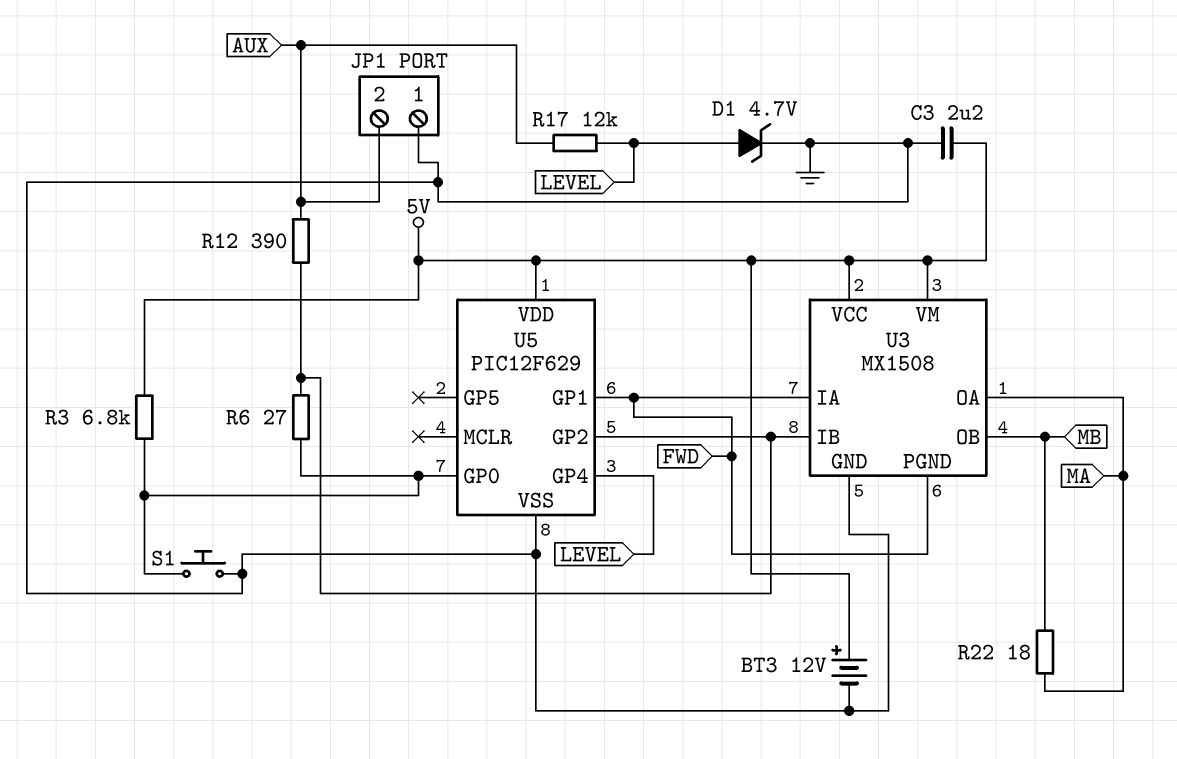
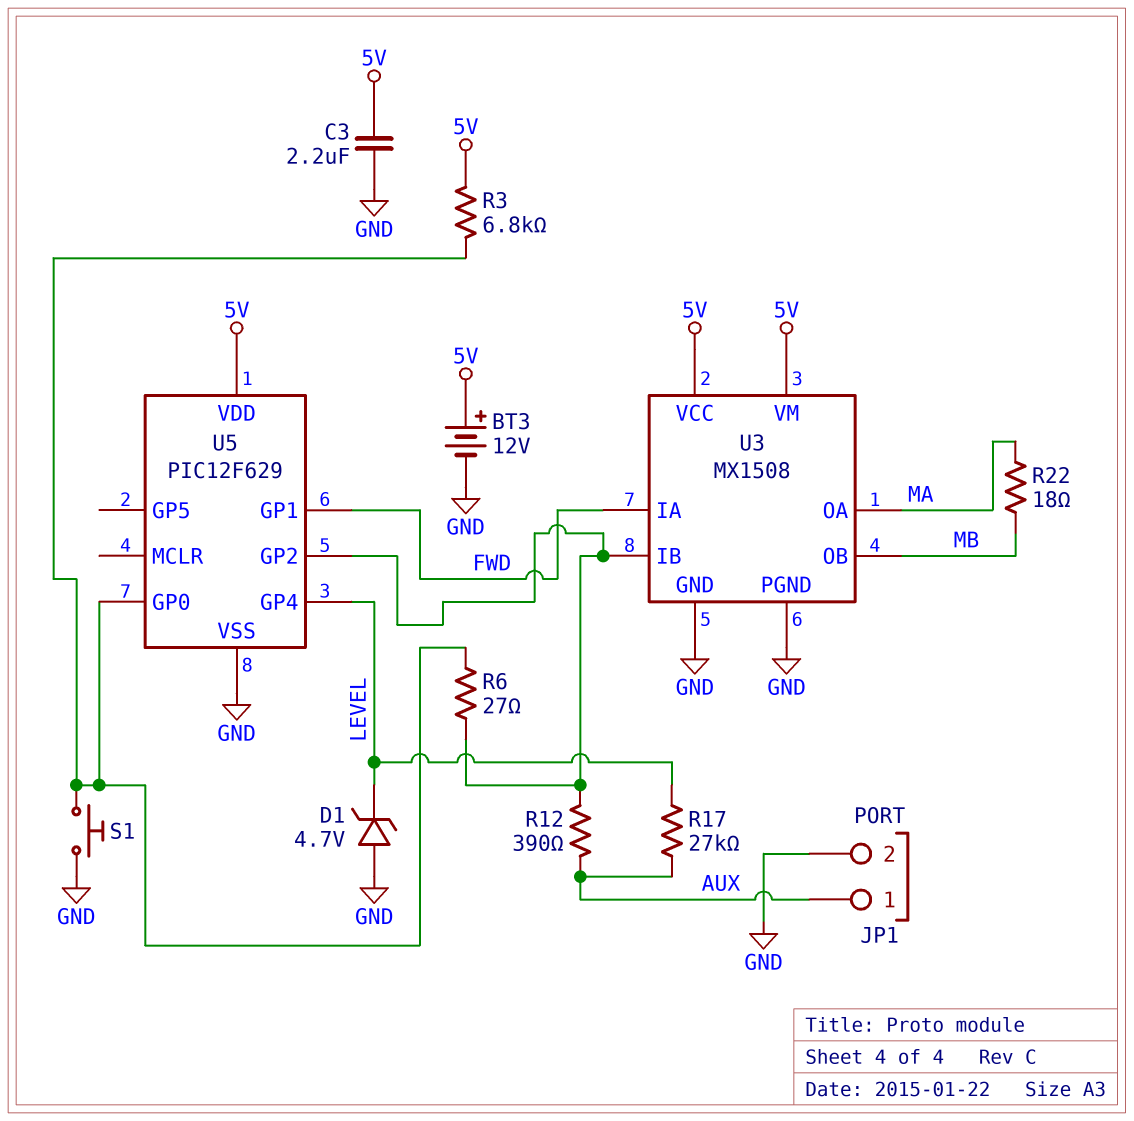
D1: zener 4.7V (A LEVEL, K GND) -> zener 4.7V (A GND, K LEVEL)
JP1 pin 1: GND -> AUX
JP1 pin 2: AUX -> GND
R17: 12k (AUX, LEVEL) -> 27k (AUX, LEVEL)
U3 pin PGND: FWD -> GND

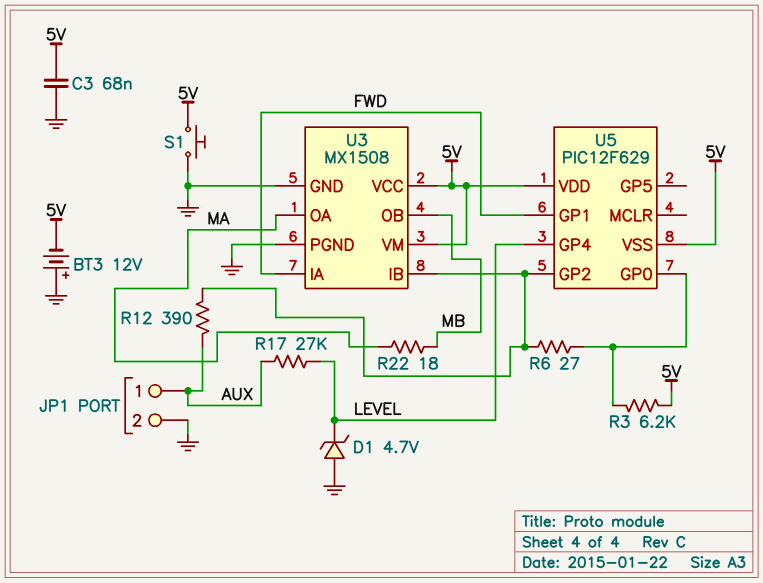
BT3: 12V (plus 5V, minus GND) -> 12V (plus GND, minus 5V)
C3: 2.2uF (5V, GND) -> 68nF (5V, GND)
R3: 6.8k (5V, U5/GP0) -> 6.2k (5V, U5/GP0)
S1: button (GND, U5/GP0) -> button (5V, GND)
U5 pin VSS: GND -> 5V

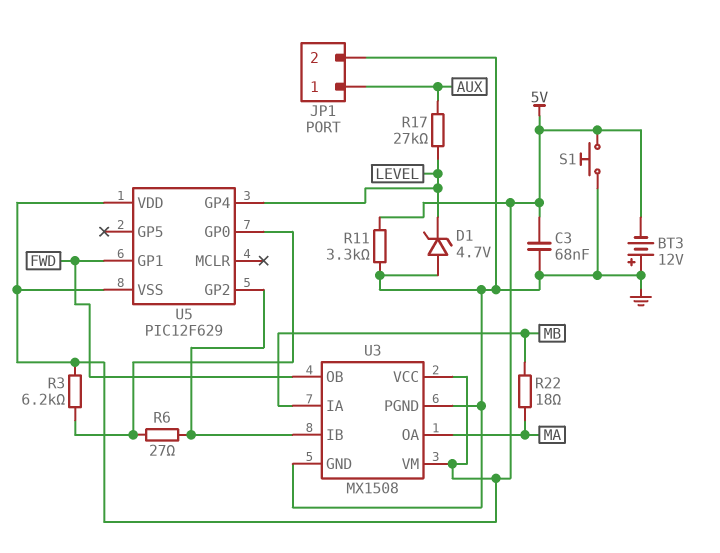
R11: none -> 3.3k (5V, GND)
R12: 390 (AUX, U3/IB) -> none
U3 pin IA: FWD -> MB
U3 pin OB: MB -> FWD

